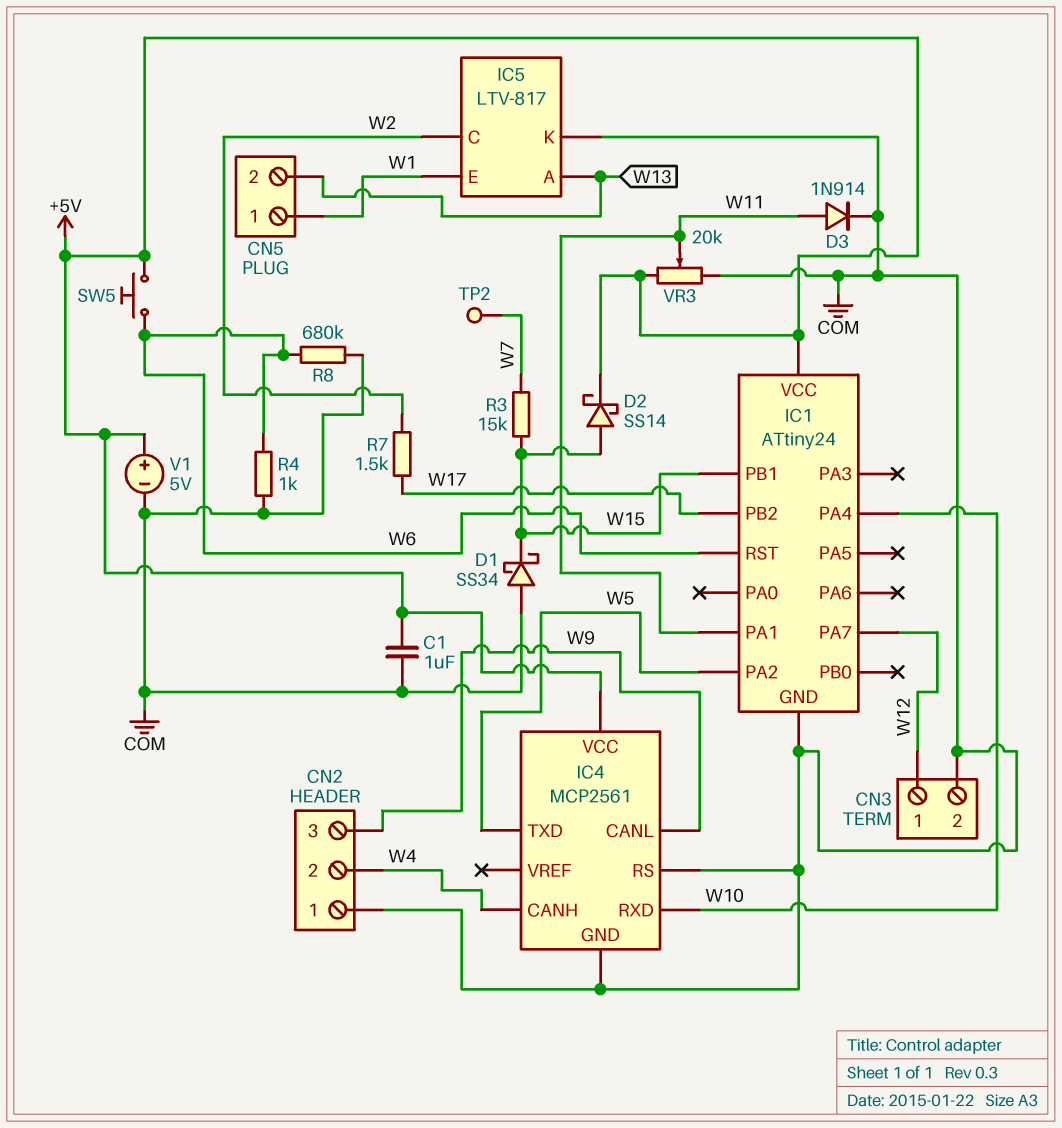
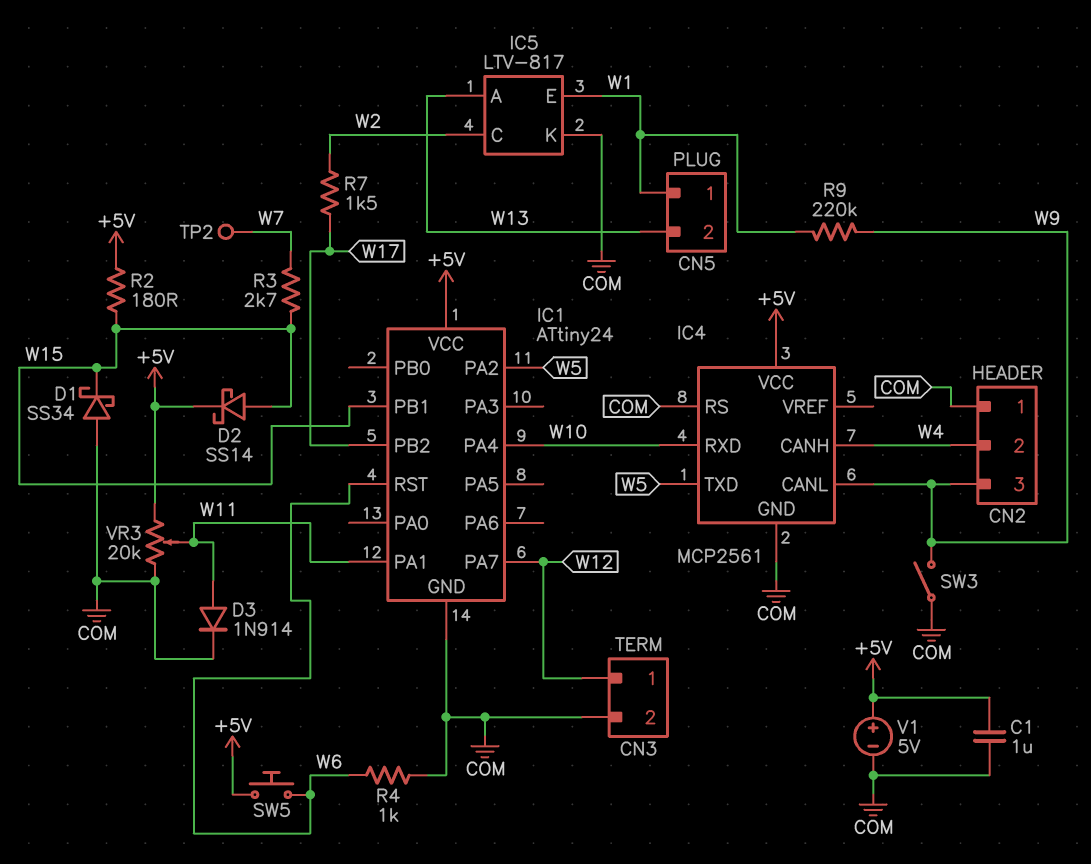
R2: none -> 180 (+5V, W15)
R3: 15k (W7, W15) -> 2.7k (W7, W15)
R8: 680k (COM, W6) -> none
R9: none -> 220k (W1, W9)
SW3: none -> switch (COM, W9)

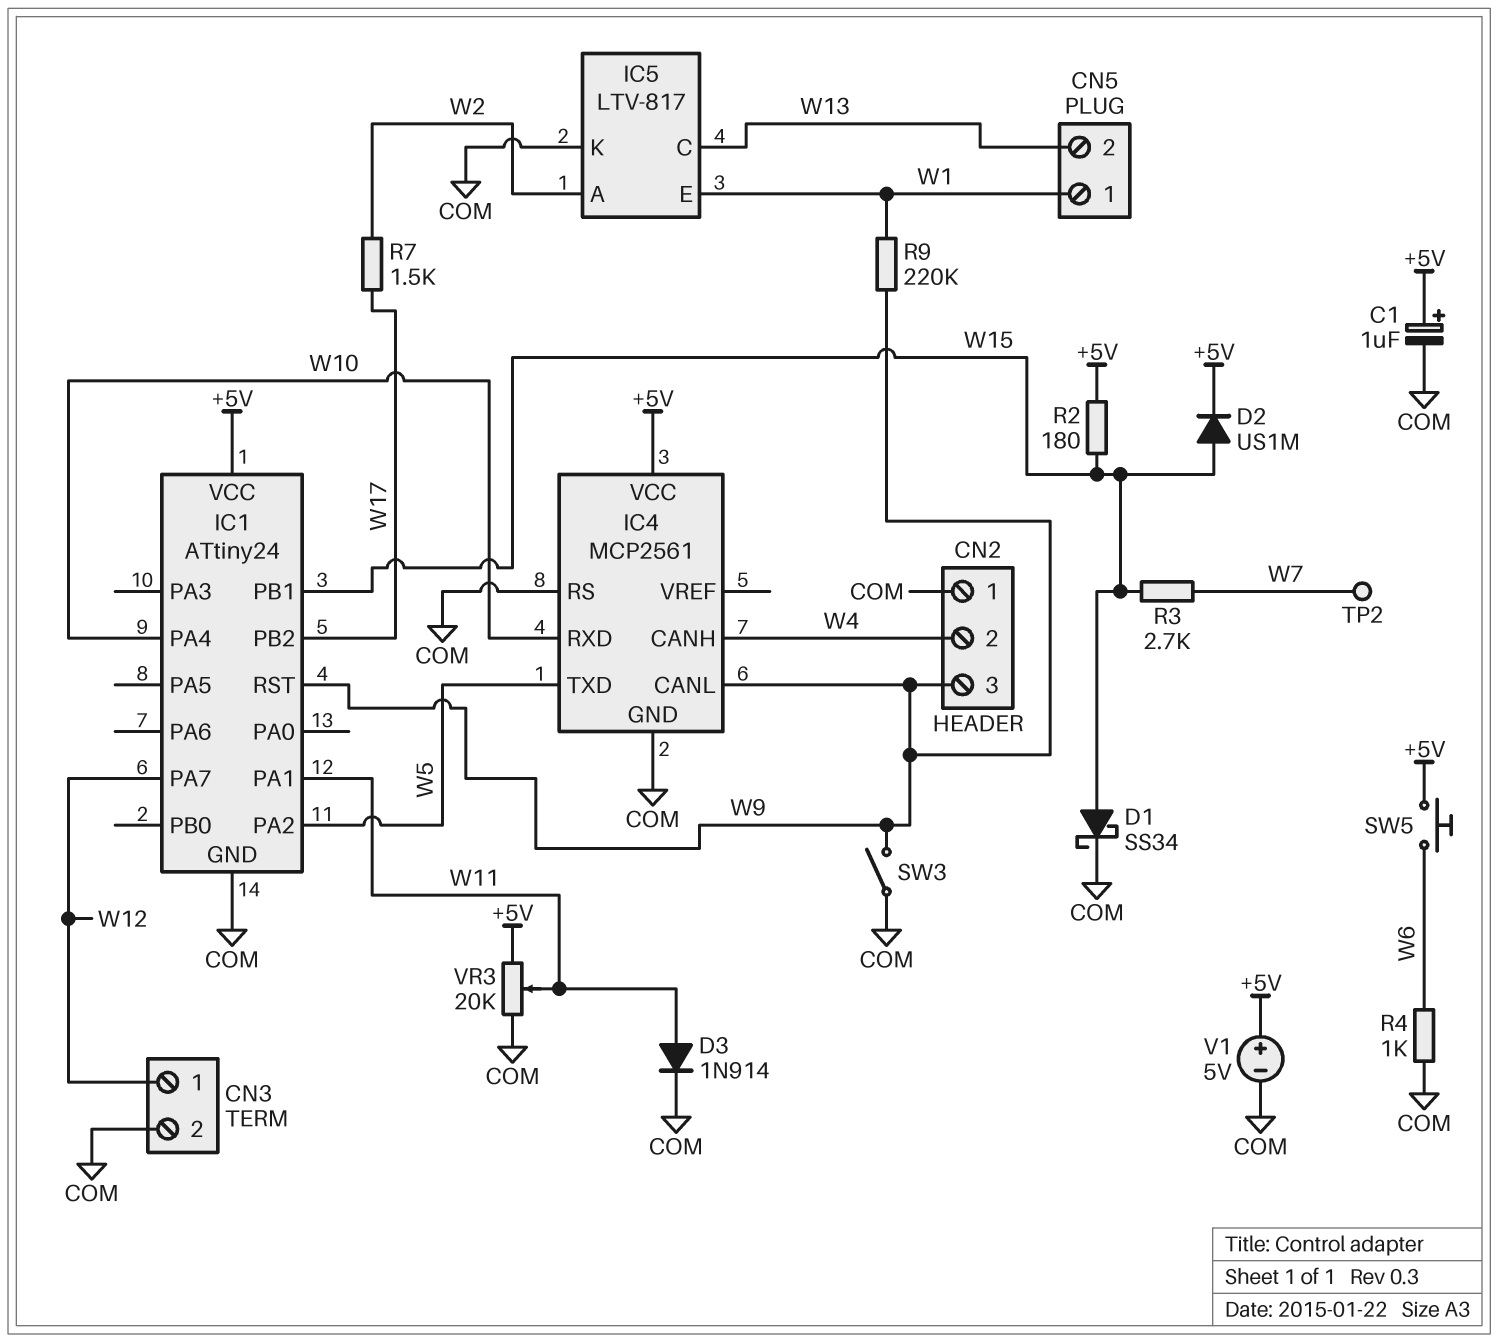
C1: 1uF (+5V, COM) -> 1uF (plus +5V, minus COM)
D1: schottky SS34 (A COM, K W15) -> schottky SS34 (A W15, K COM)
D2: schottky SS14 (A W15, K +5V) -> diode US1M (A W15, K +5V)
IC1 pin RST: W6 -> W9
IC5 pin A: W13 -> W2
IC5 pin C: W2 -> W13

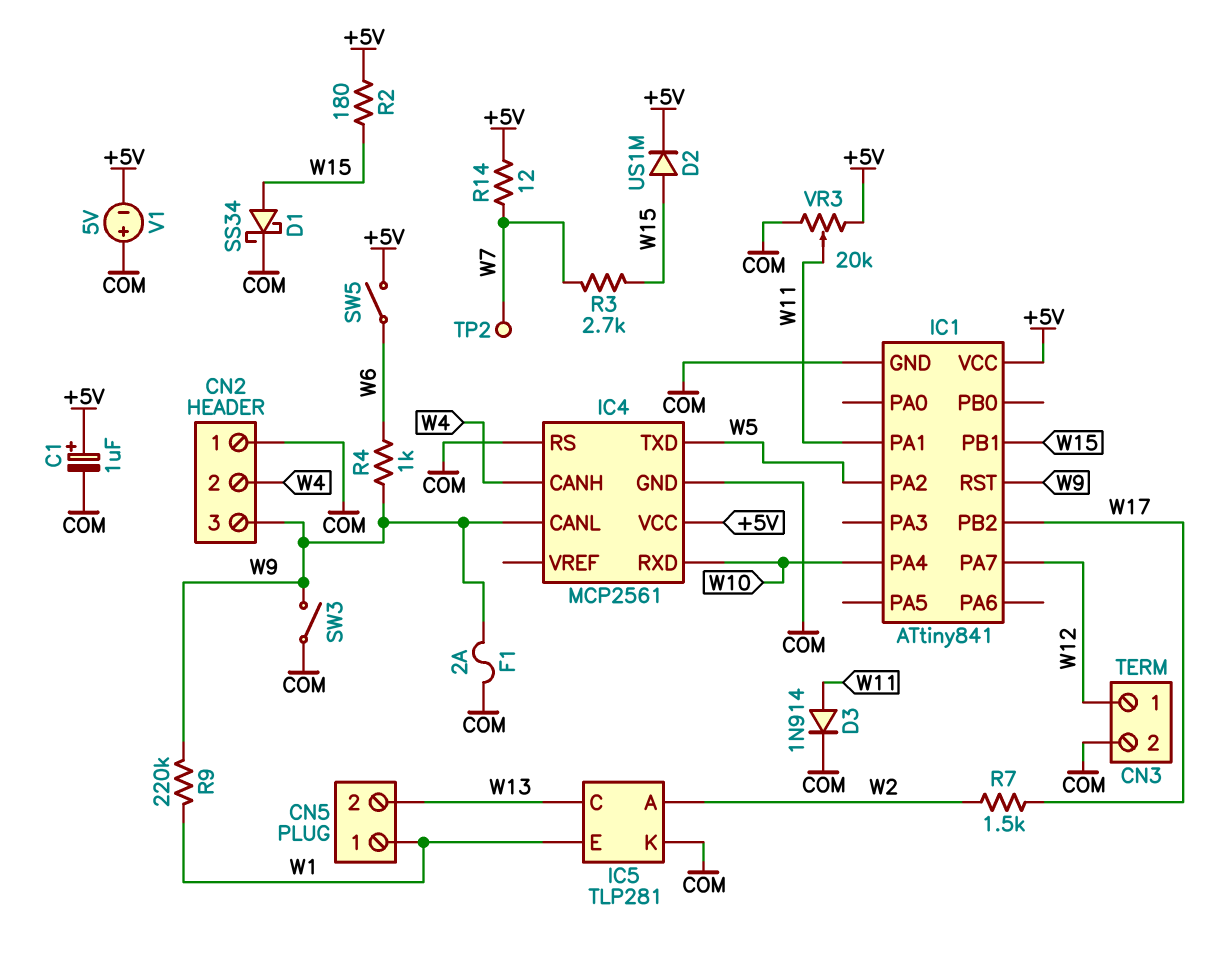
F1: none -> 2A (COM, W9)
IC1: ATtiny24 -> ATtiny841
IC5: LTV-817 -> TLP281
R4: 1k (COM, W6) -> 1k (W6, W9)
R14: none -> 12 (+5V, W7)
SW5: button (+5V, W6) -> switch (+5V, W6)
V1: 5V (plus +5V, minus COM) -> 5V (plus COM, minus +5V)

